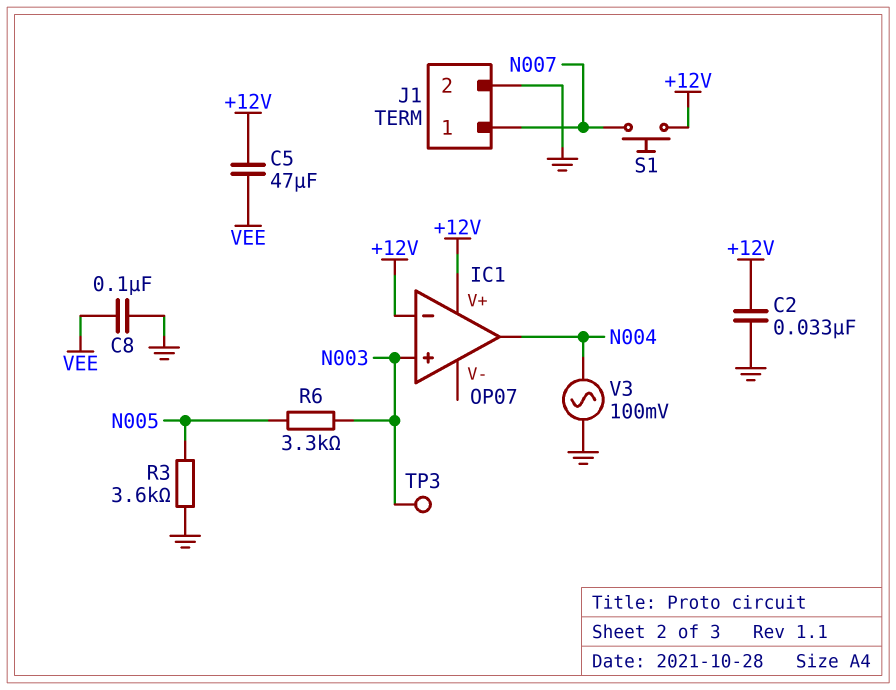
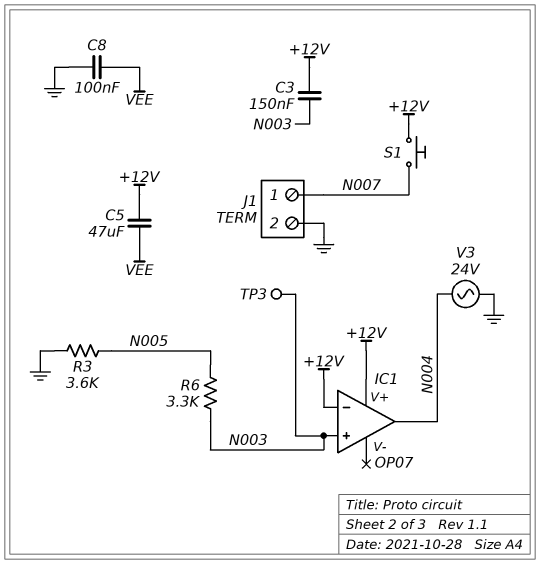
C2: 33nF (+12V, GND) -> none
C3: none -> 150nF (+12V, N003)
V3: AC 100mV (GND, N004) -> AC 24V (GND, N004)

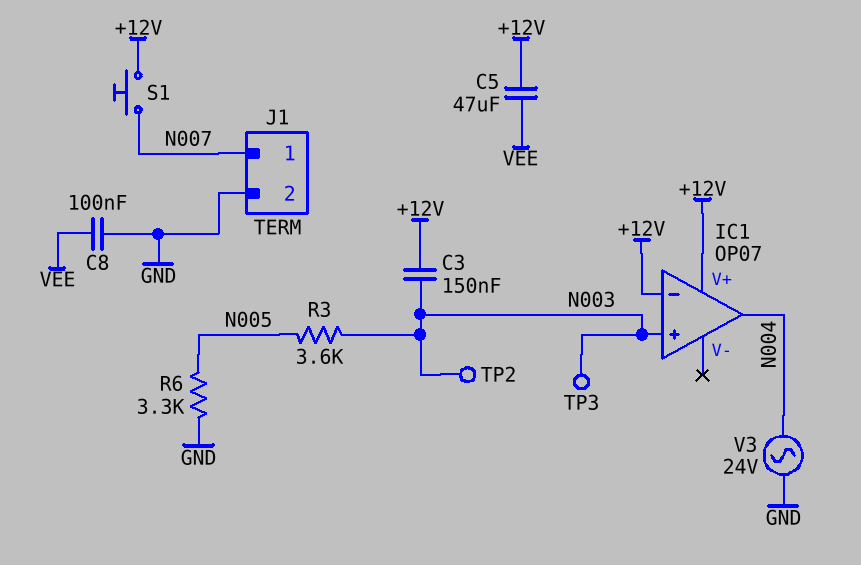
R3: 3.6k (GND, N005) -> 3.6k (N003, N005)
R6: 3.3k (N003, N005) -> 3.3k (GND, N005)
TP2: none -> test point (N003)

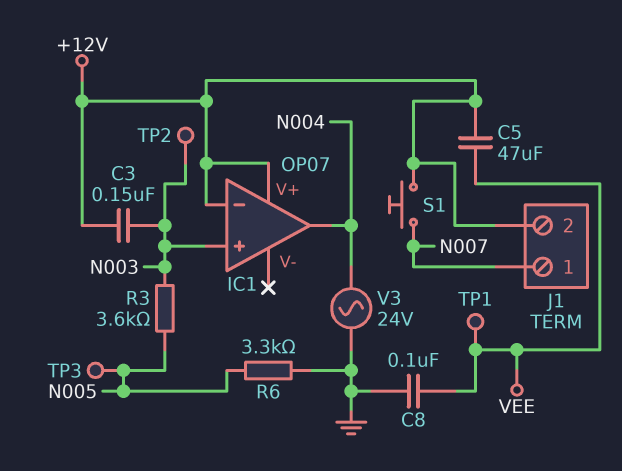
J1 pin 2: GND -> +12V
TP1: none -> test point (VEE)
TP3: test point (N003) -> test point (N005)

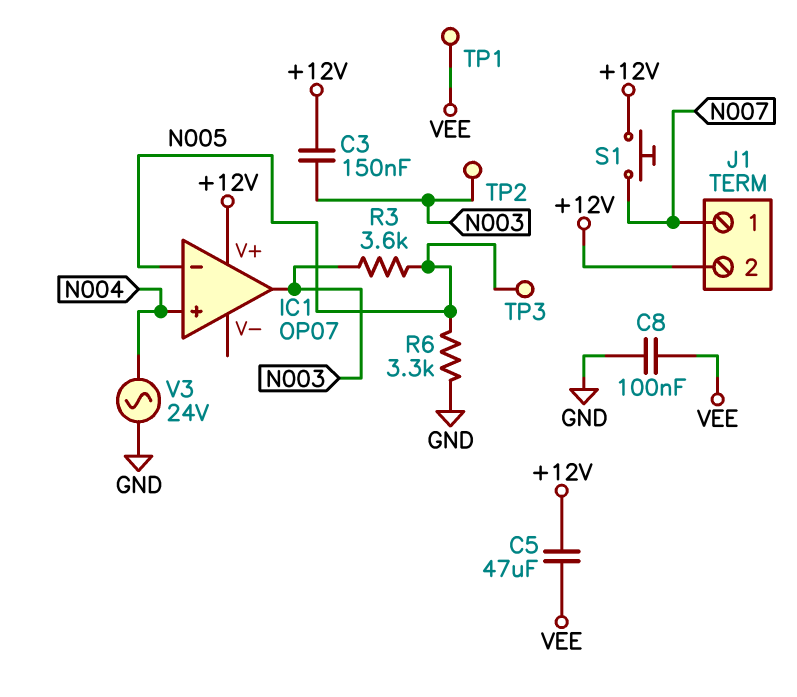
IC1 pin in+: N003 -> N004
IC1 pin in-: +12V -> N005
IC1 pin out: N004 -> N003

